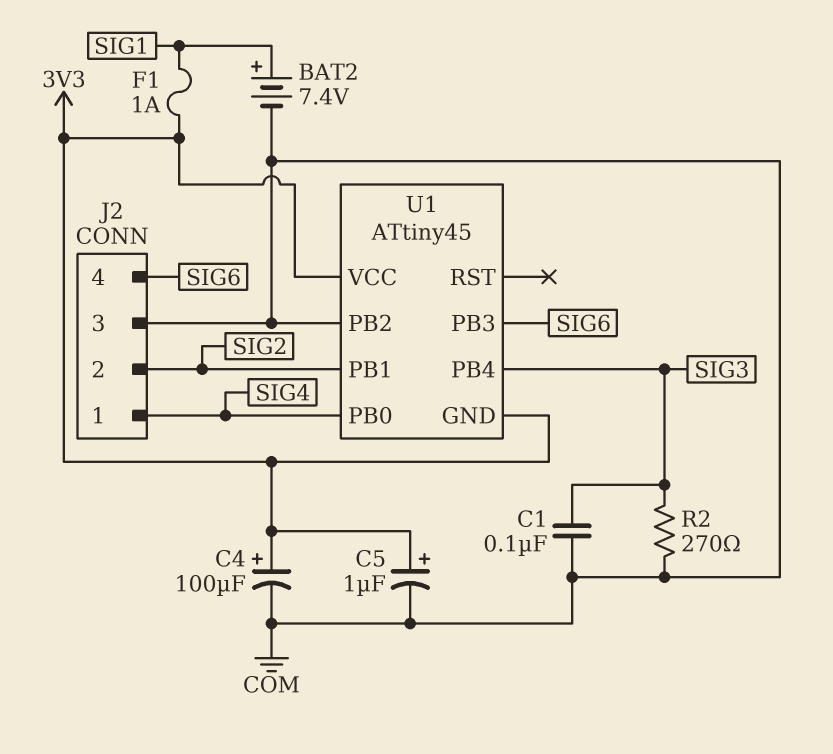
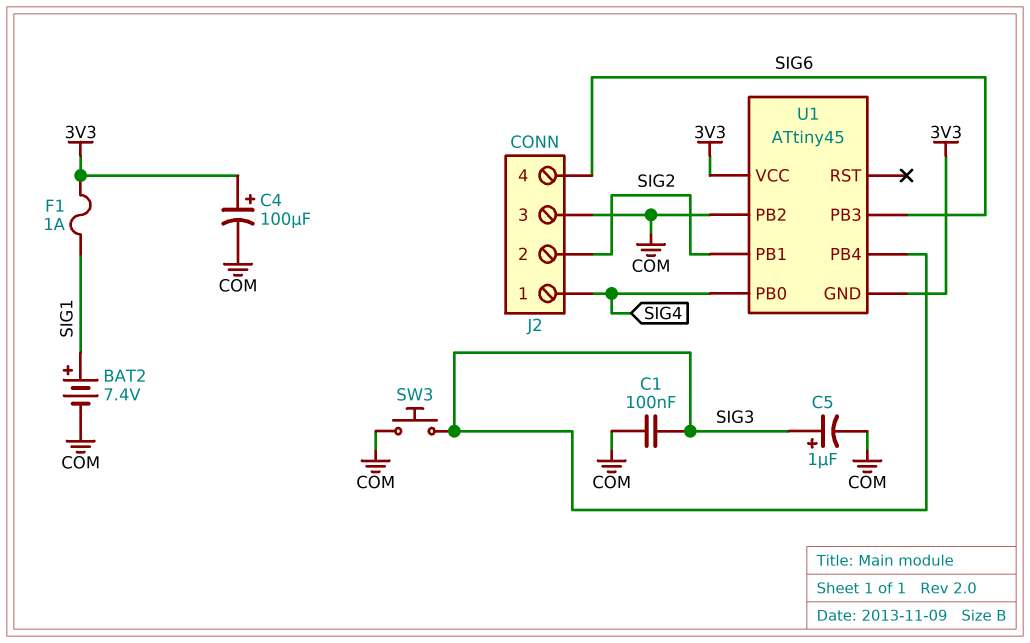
C5: 1uF (plus 3V3, minus COM) -> 1uF (plus SIG3, minus COM)
R2: 270 (COM, SIG3) -> none
SW3: none -> button (COM, SIG3)

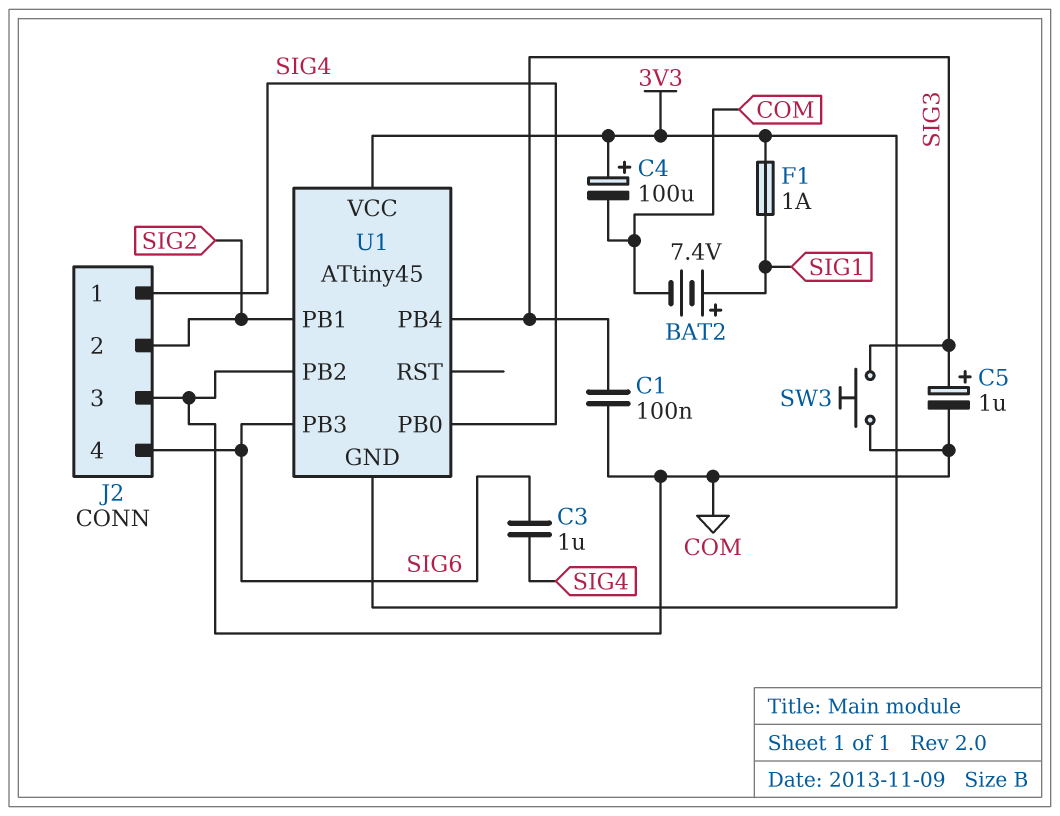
C3: none -> 1uF (SIG4, SIG6)

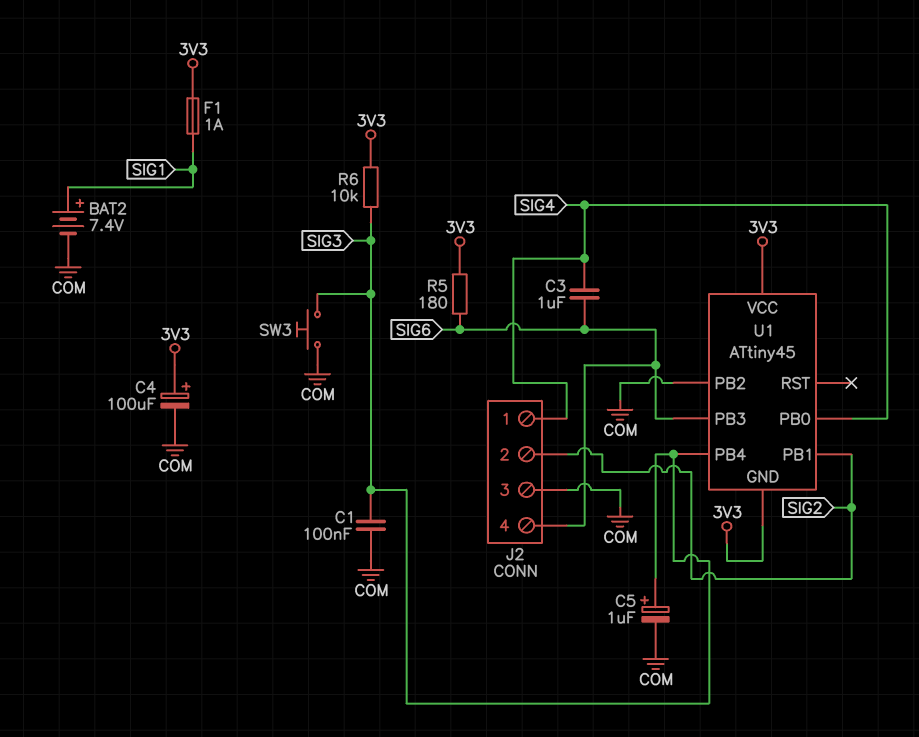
R5: none -> 180 (3V3, SIG6)
R6: none -> 10k (3V3, SIG3)

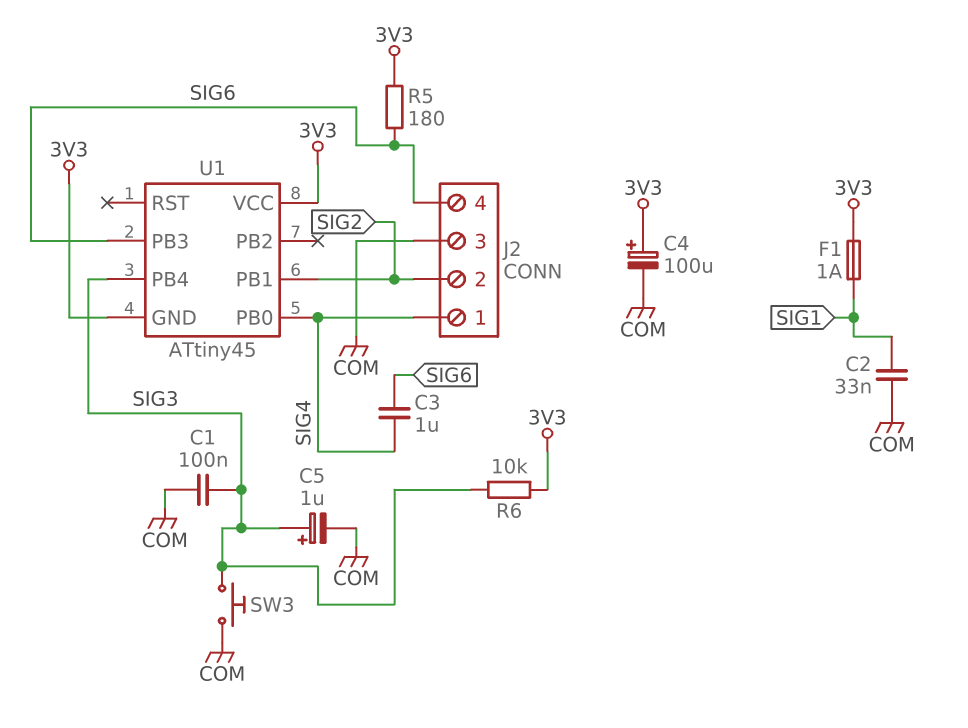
BAT2: 7.4V (plus SIG1, minus COM) -> none
C2: none -> 33nF (COM, SIG1)
U1 pin PB2: COM -> none

